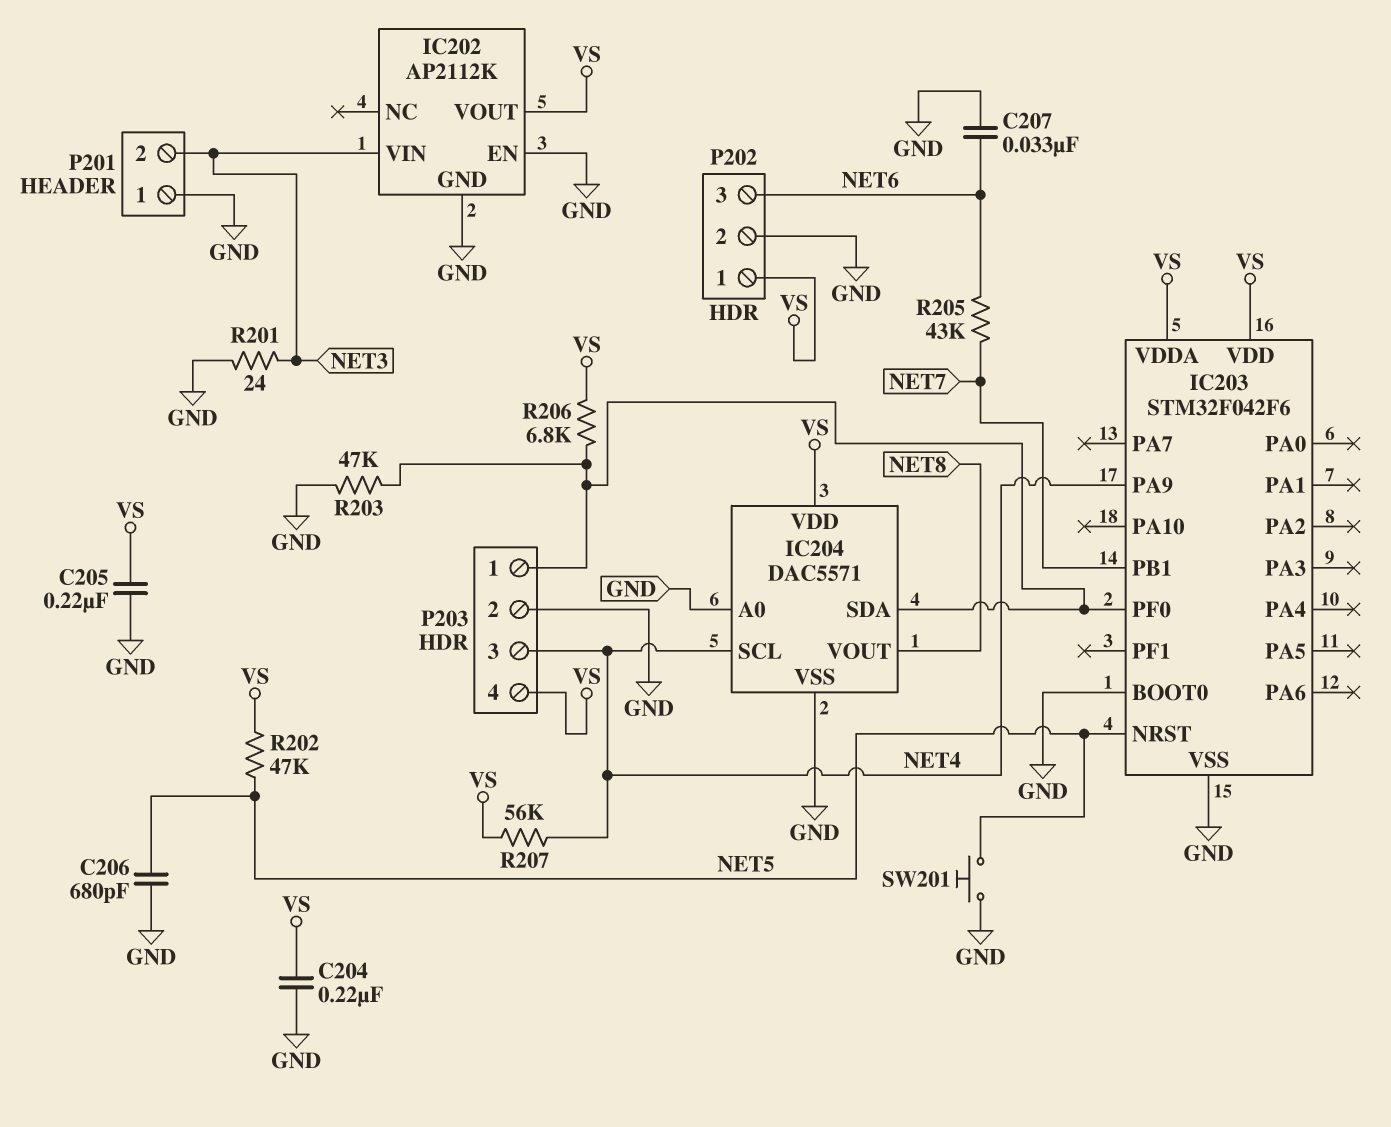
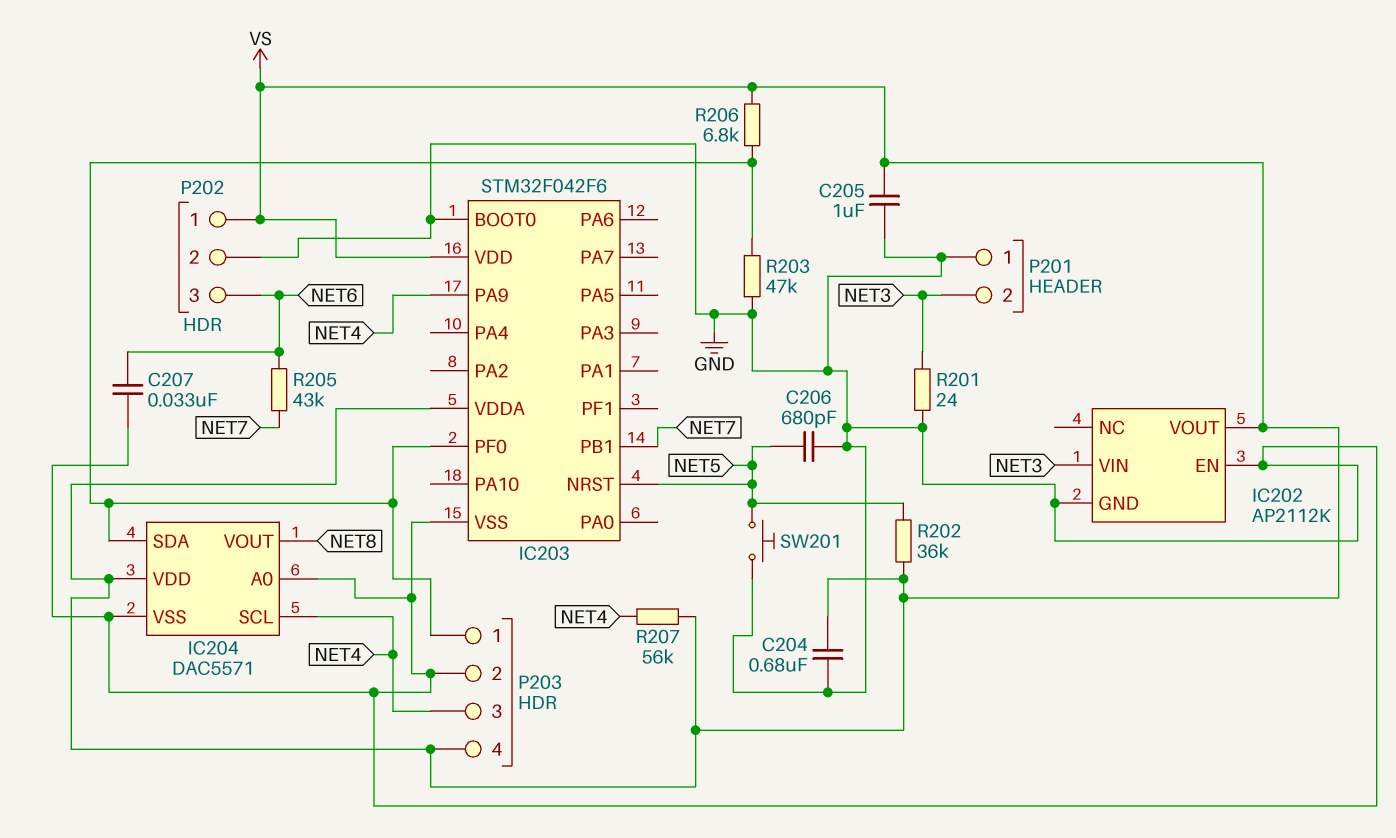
C204: 220nF (GND, VS) -> 680nF (GND, VS)
C205: 220nF (GND, VS) -> 1uF (GND, VS)
R202: 47k (NET5, VS) -> 36k (NET5, VS)

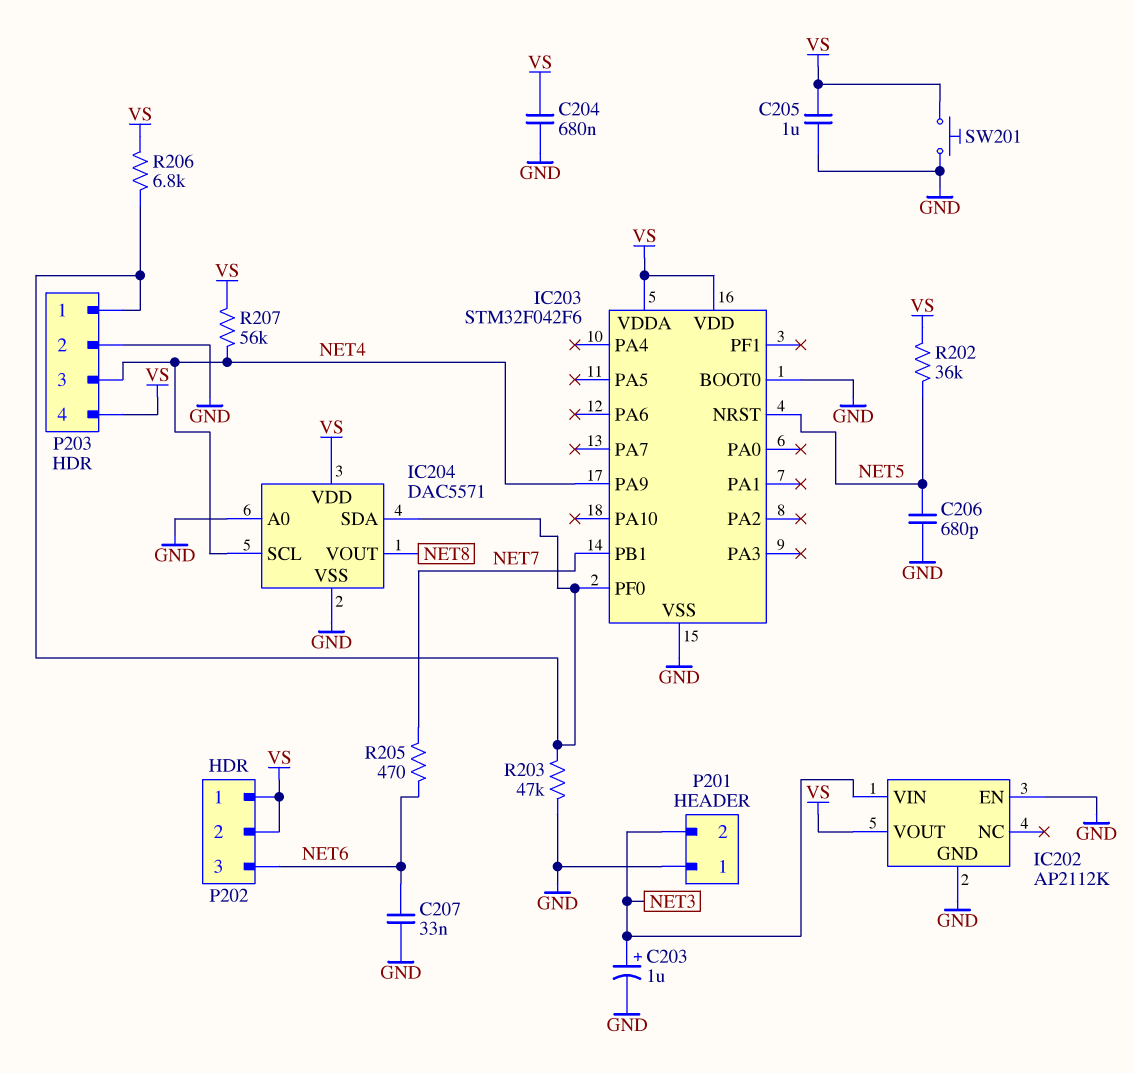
C203: none -> 1uF (plus NET3, minus GND)
P202 pin 2: GND -> VS
R201: 24 (GND, NET3) -> none
R205: 43k (NET6, NET7) -> 470 (NET6, NET7)
SW201: button (GND, NET5) -> button (GND, VS)

